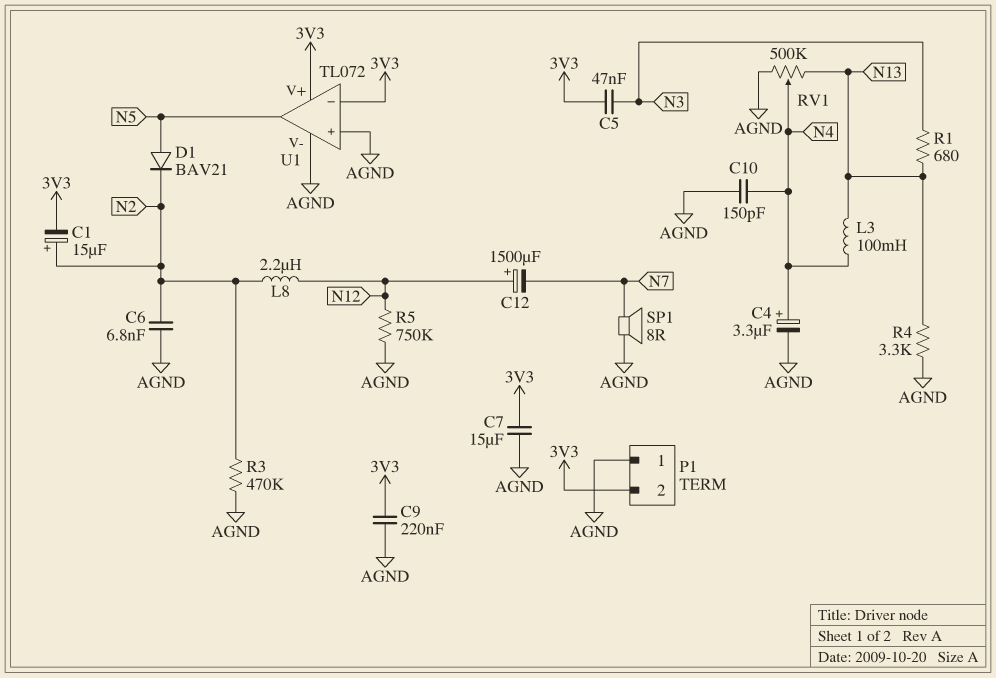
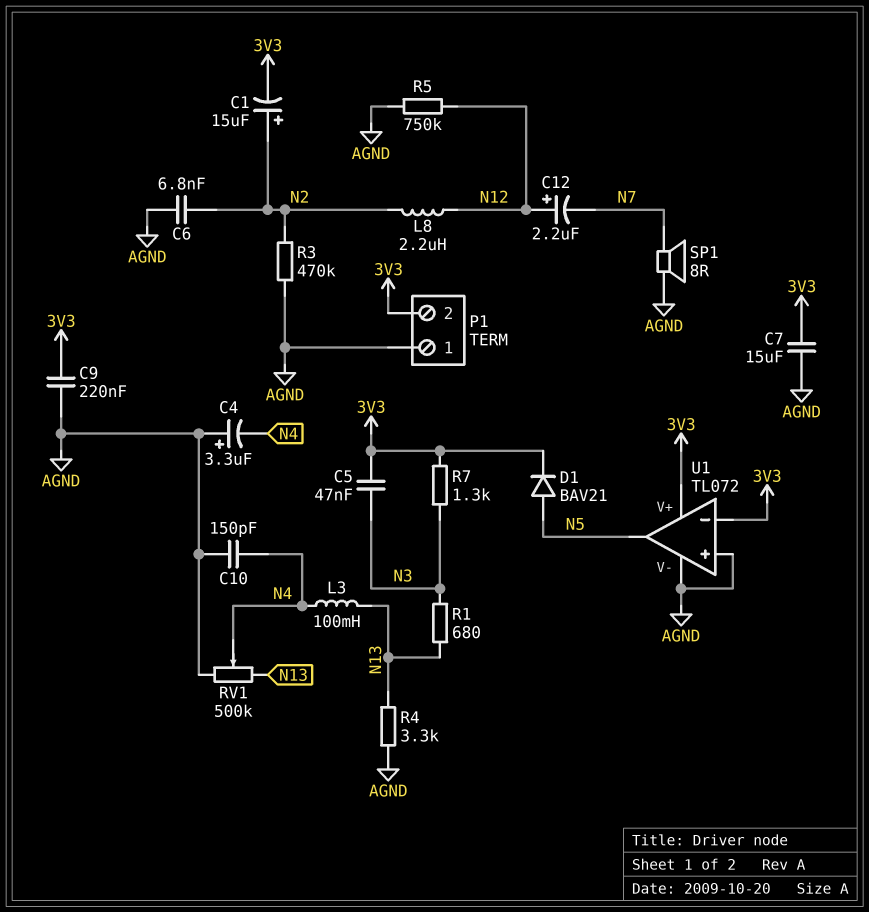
C4: 3.3uF (plus N4, minus AGND) -> 3.3uF (plus AGND, minus N4)
C12: 1500uF (plus N12, minus N7) -> 2.2uF (plus N12, minus N7)
D1: diode BAV21 (A N5, K N2) -> diode BAV21 (A N5, K 3V3)
R7: none -> 1.3k (3V3, N3)

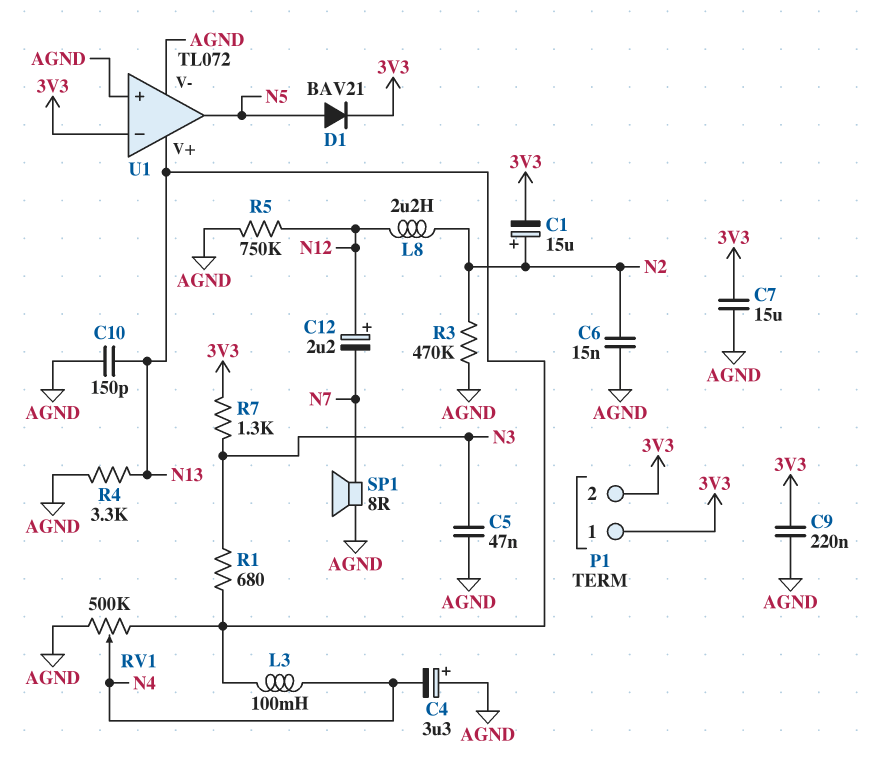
C5: 47nF (3V3, N3) -> 47nF (AGND, N3)
C6: 6.8nF (AGND, N2) -> 15nF (AGND, N2)
C10: 150pF (AGND, N4) -> 150pF (AGND, N13)
P1 pin 1: AGND -> 3V3
U1 pin V+: 3V3 -> N13

